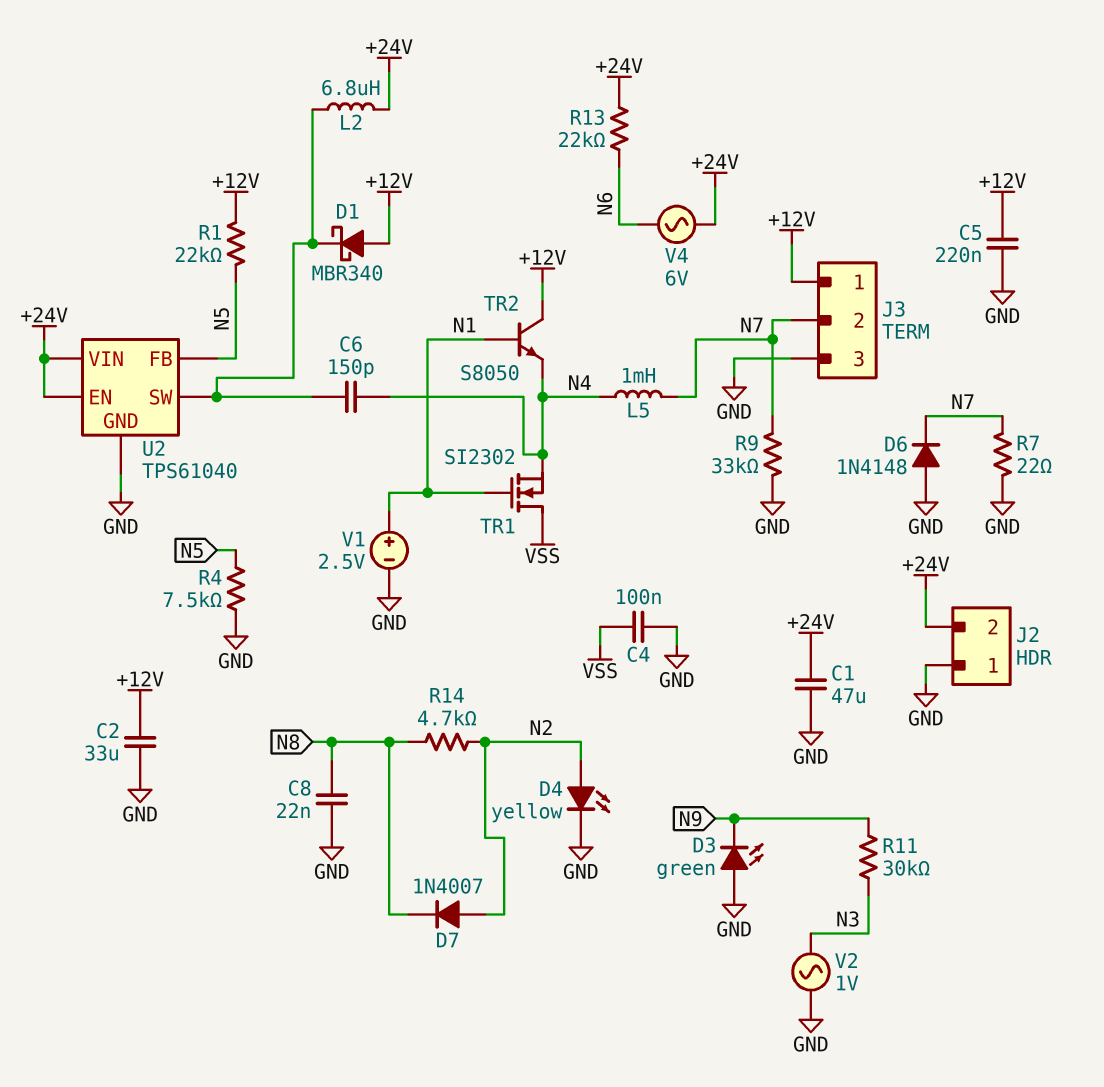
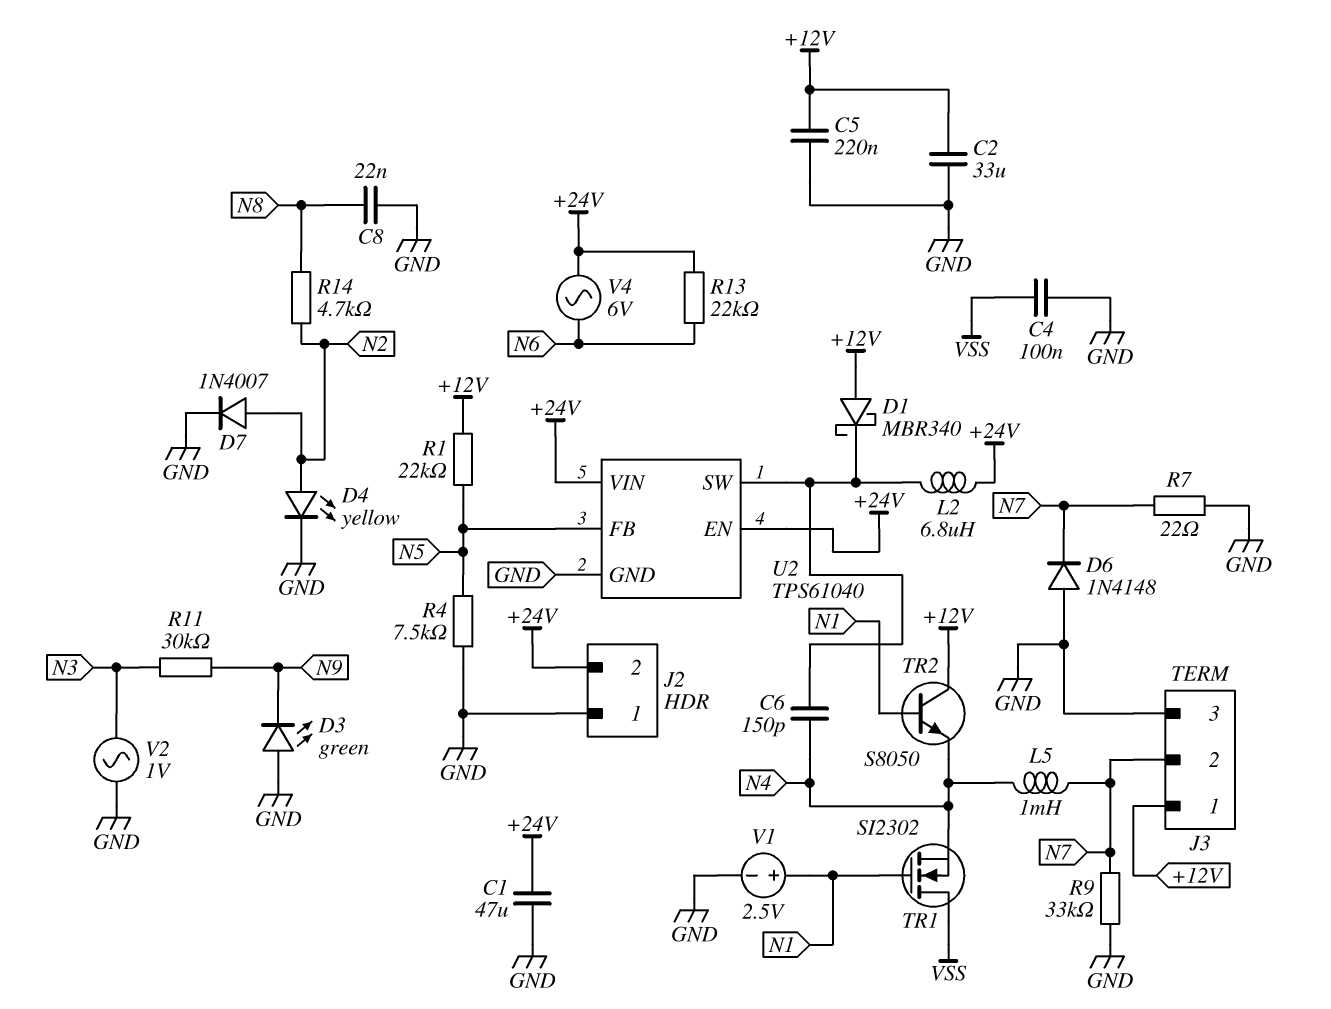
D7: diode 1N4007 (A N2, K N8) -> diode 1N4007 (A N2, K GND)

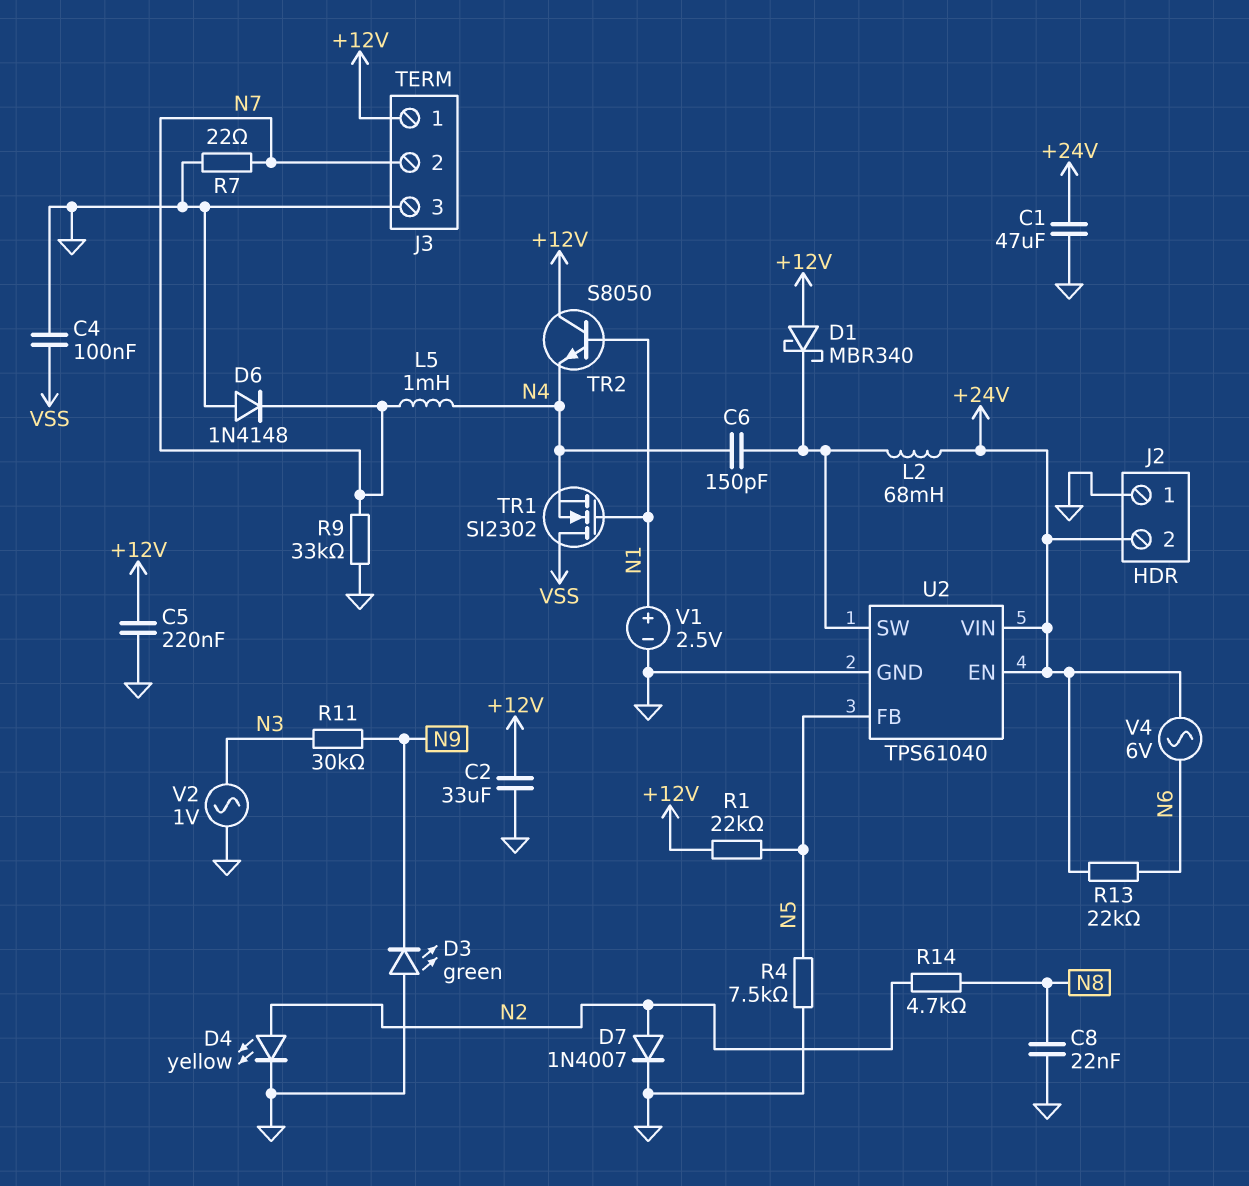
L2: 6.8uH (+24V, U2/SW) -> 68mH (+24V, U2/SW)

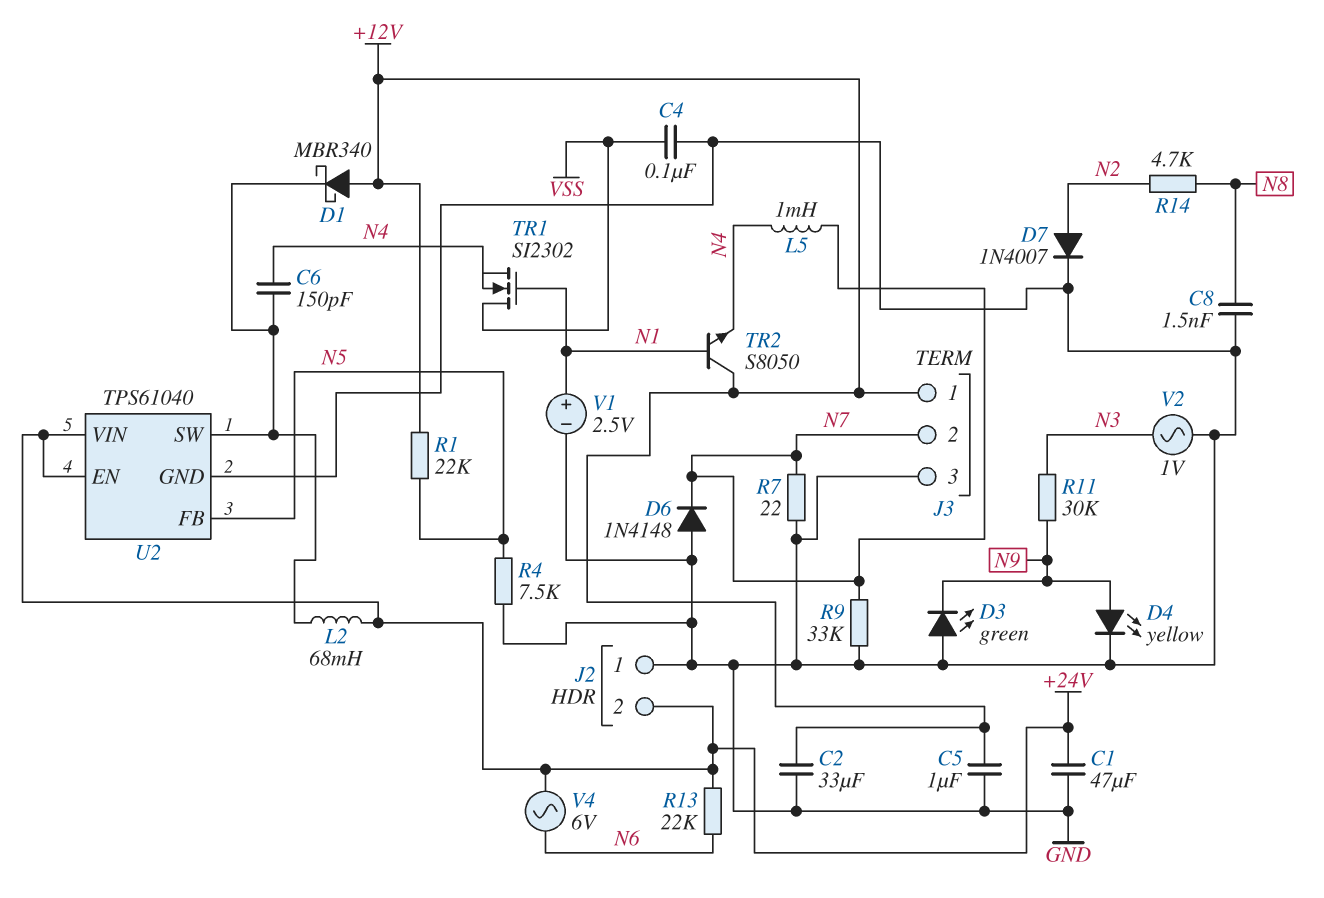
C5: 220nF (+12V, GND) -> 1uF (+12V, GND)
C8: 22nF (GND, N8) -> 1.5nF (GND, N8)
D4: LED yellow (A N2, K GND) -> LED yellow (A N9, K GND)

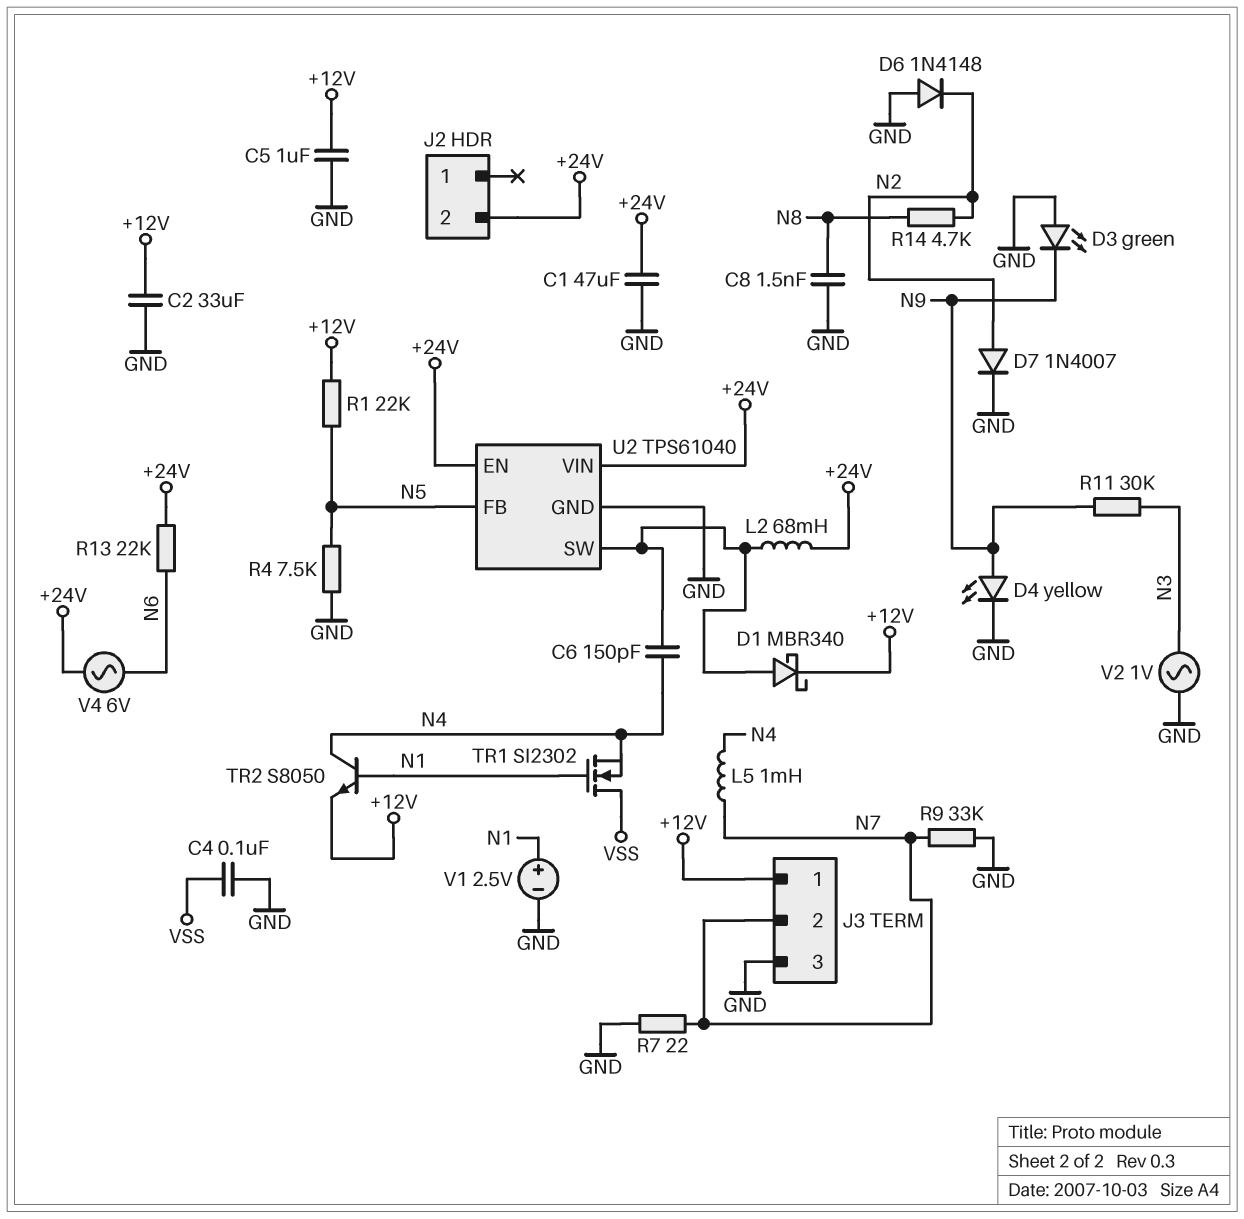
D1: schottky MBR340 (A +12V, K U2/SW) -> schottky MBR340 (A U2/SW, K +12V)
D6: diode 1N4148 (A GND, K N7) -> diode 1N4148 (A GND, K N2)
J2 pin 1: GND -> none
TR2: NPN S8050 (B N1, C +12V, E N4) -> NPN S8050 (B N1, C N4, E +12V)

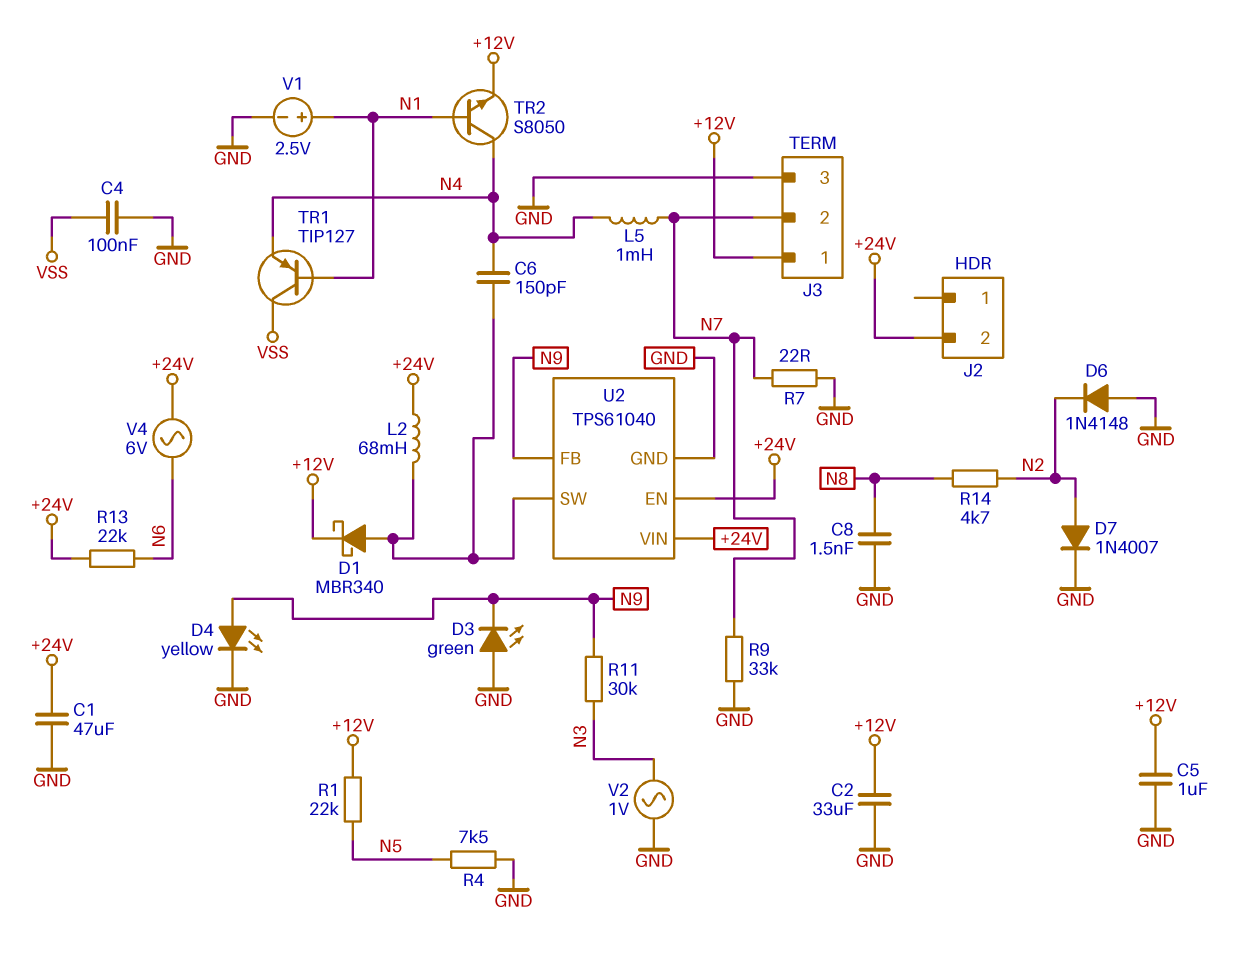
TR1: NMOS SI2302 (G N1, D VSS, S N4) -> PNP TIP127 (B N1, C VSS, E N4)
U2 pin FB: N5 -> N9

